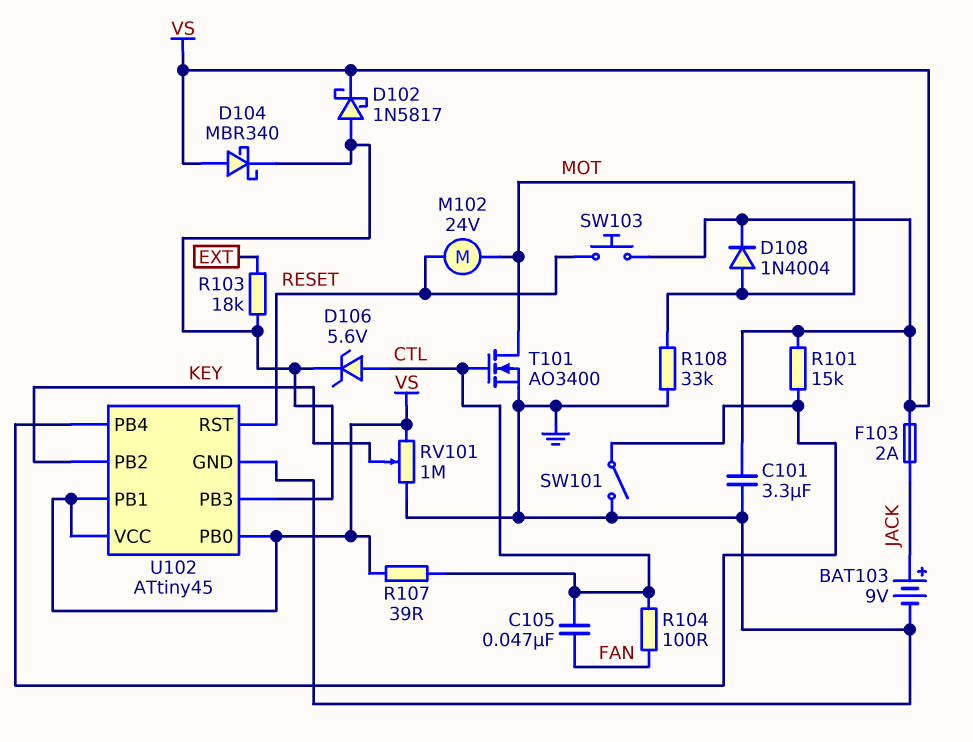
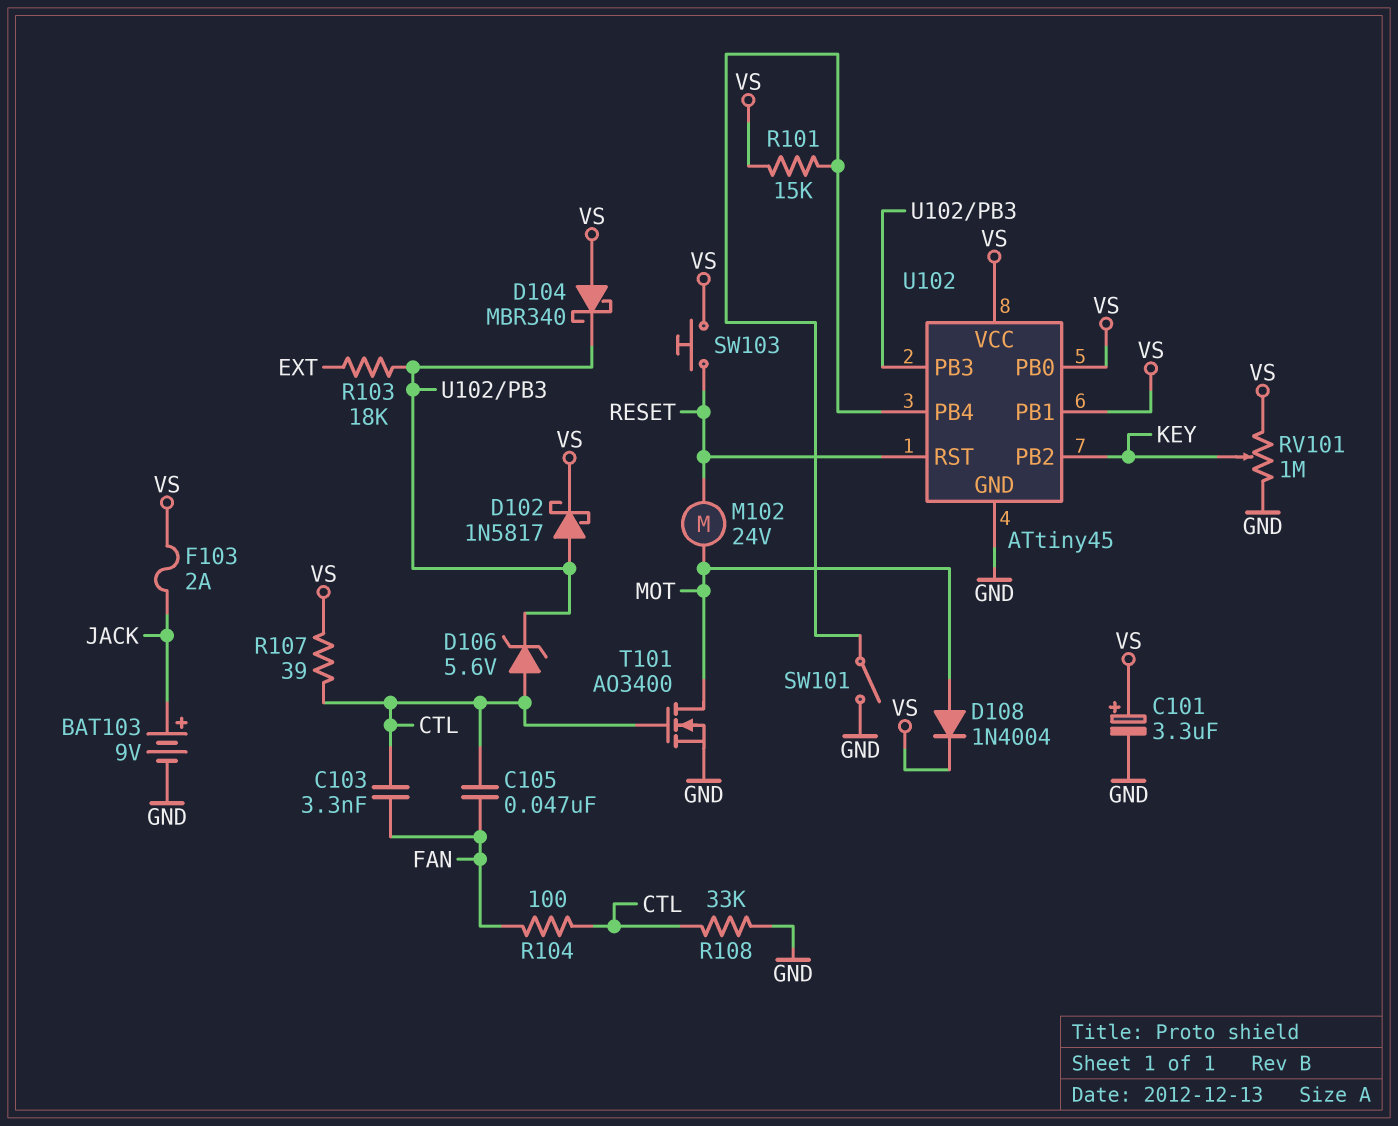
C101: 3.3uF (GND, VS) -> 3.3uF (plus VS, minus GND)
C103: none -> 3.3nF (CTL, FAN)
R108: 33k (GND, MOT) -> 33k (CTL, GND)

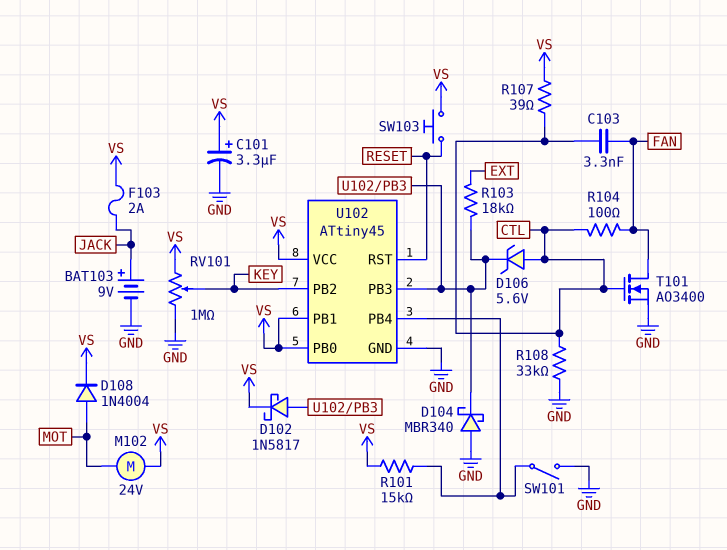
C105: 47nF (CTL, FAN) -> none
D104: schottky MBR340 (A VS, K U102/PB3) -> schottky MBR340 (A GND, K U102/PB3)
M102: motor 24V (MOT, RESET) -> motor 24V (MOT, VS)
T101: NMOS AO3400 (G CTL, D MOT, S GND) -> NMOS AO3400 (G CTL, D FAN, S GND)

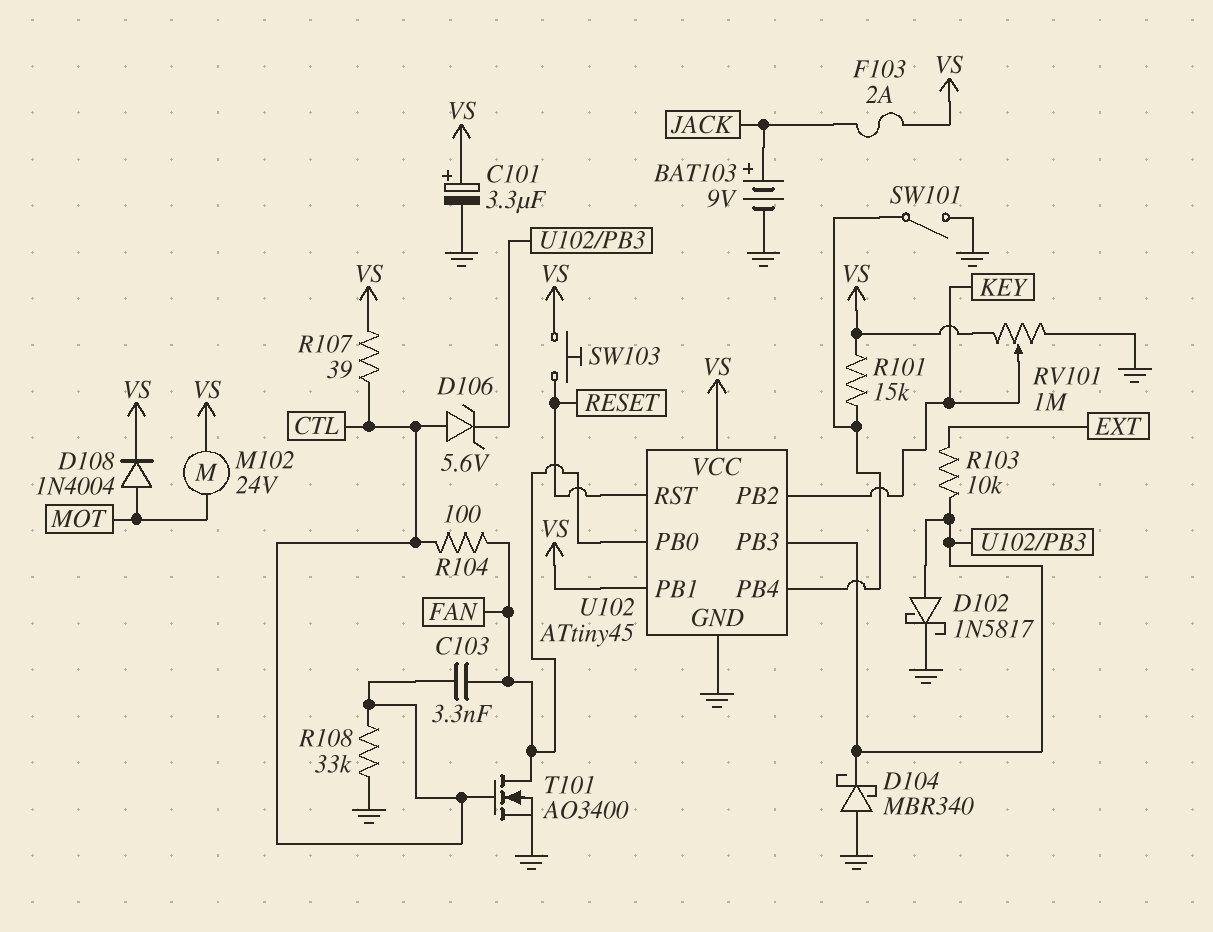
D102: schottky 1N5817 (A U102/PB3, K VS) -> schottky 1N5817 (A U102/PB3, K GND)
R103: 18k (EXT, U102/PB3) -> 10k (EXT, U102/PB3)
U102 pin PB0: VS -> FAN

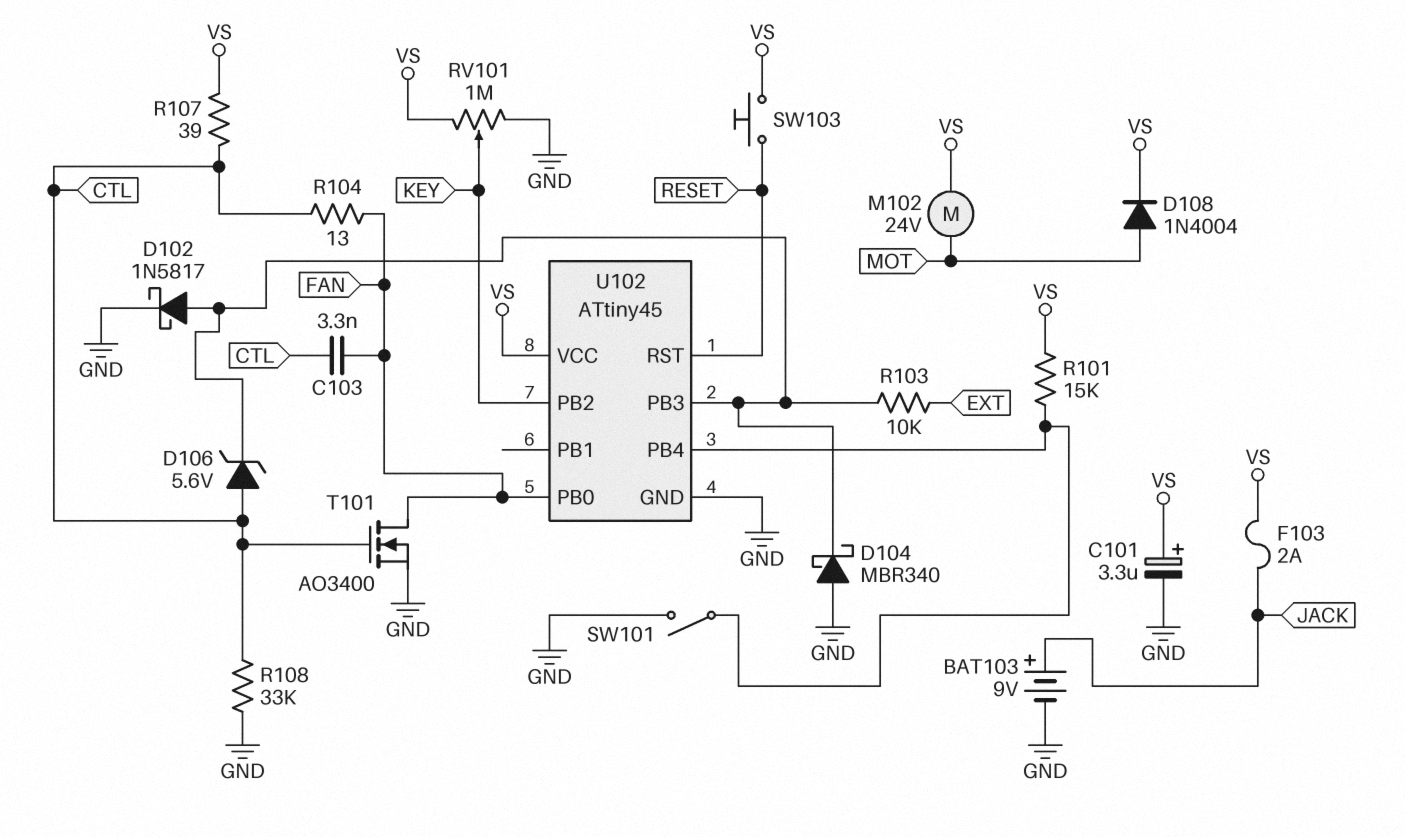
R104: 100 (CTL, FAN) -> 13 (CTL, FAN)
U102 pin PB1: VS -> none

